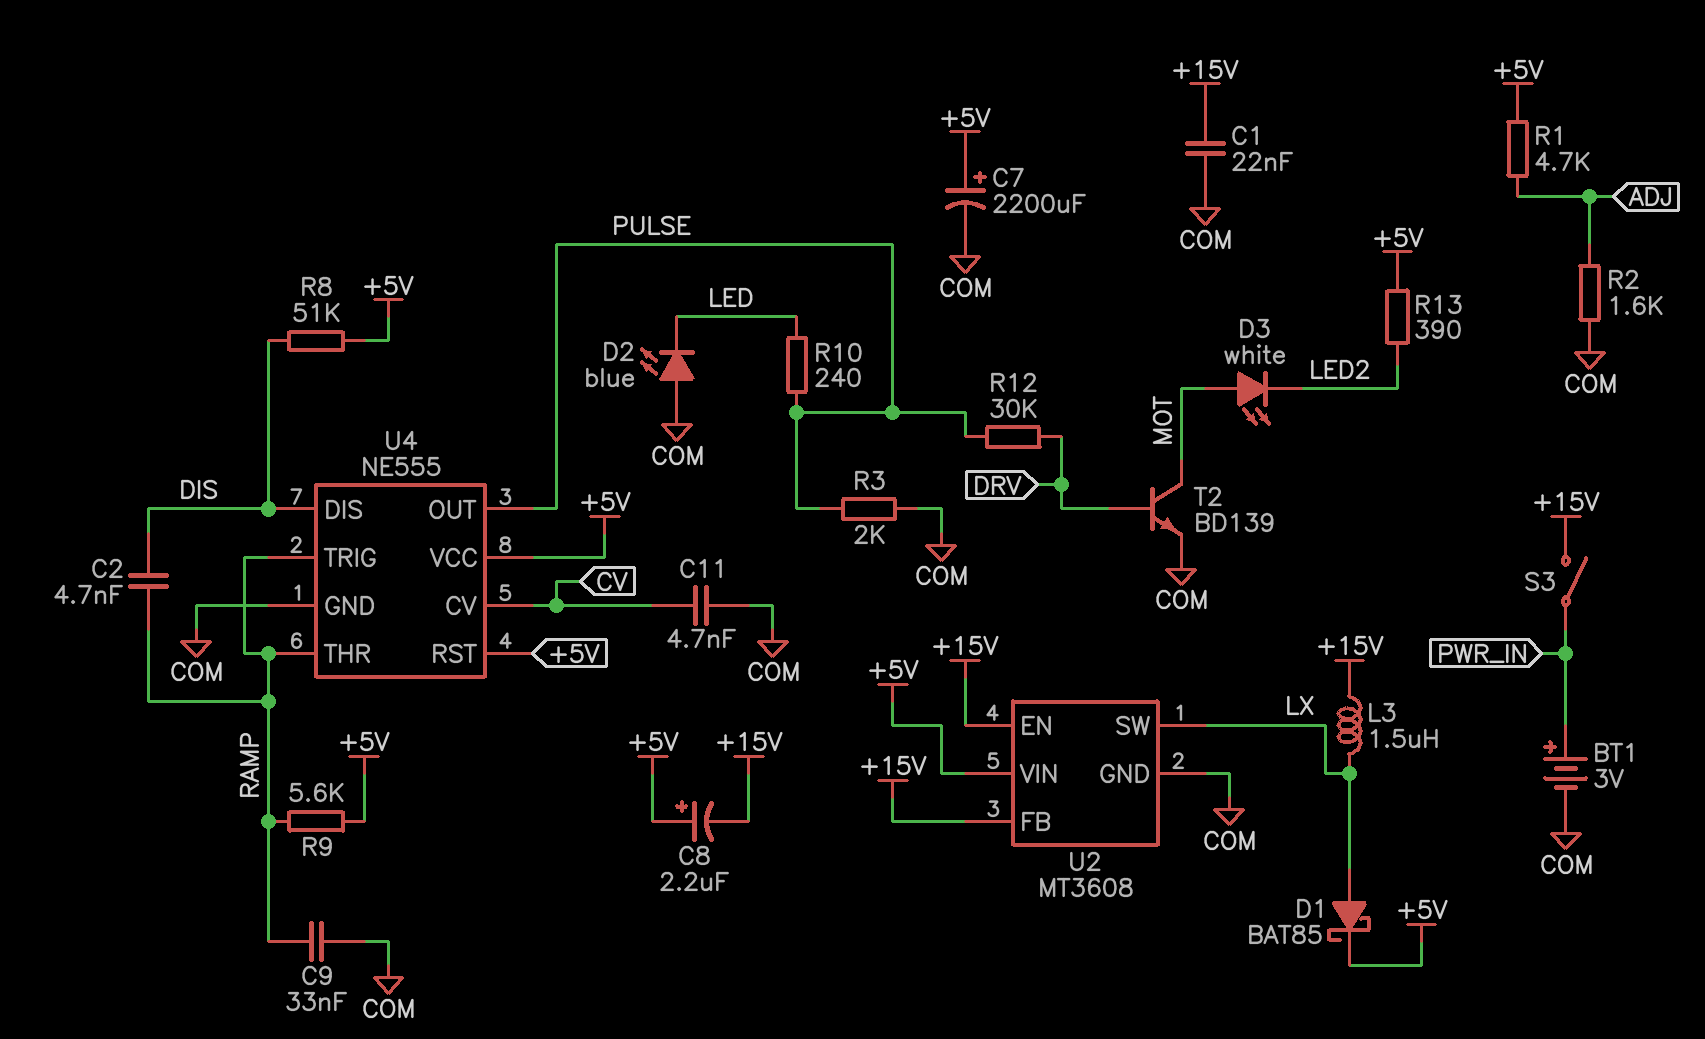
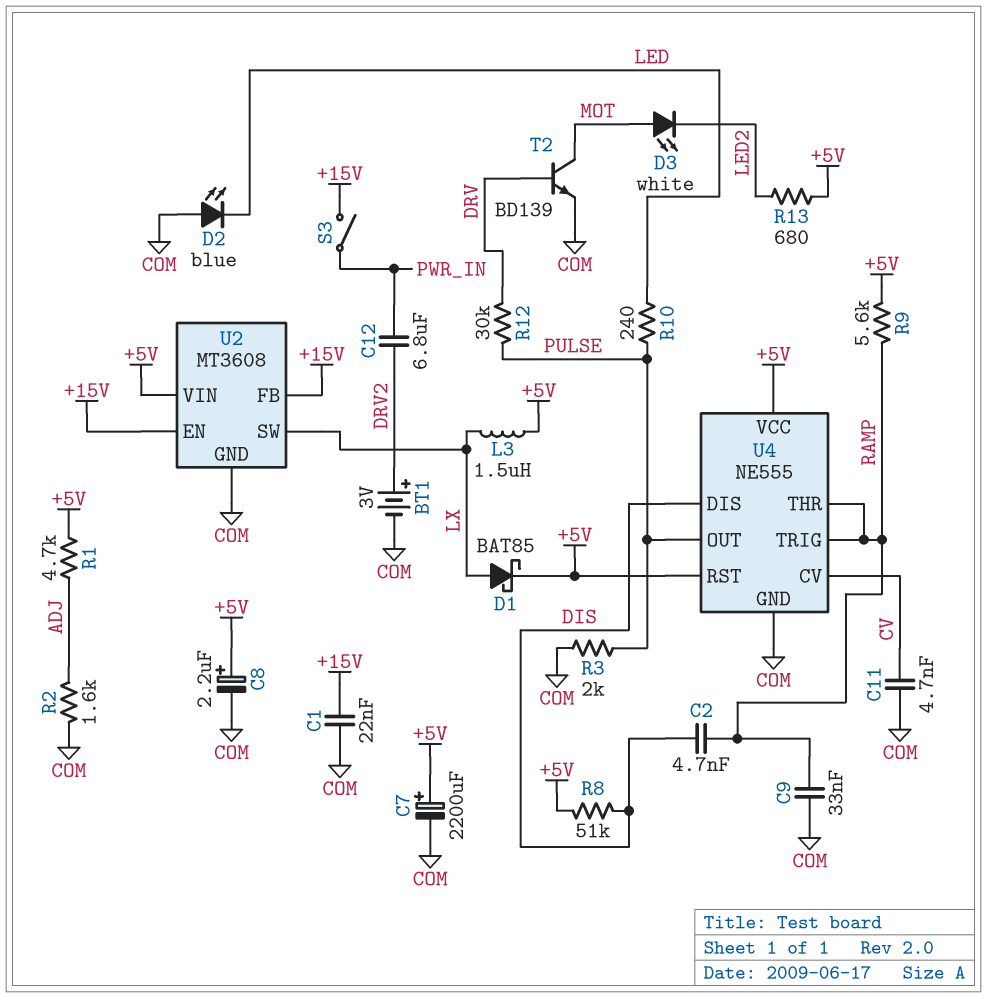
BT1: 3V (plus PWR_IN, minus COM) -> 3V (plus DRV2, minus COM)
C8: 2.2uF (plus +5V, minus +15V) -> 2.2uF (plus +5V, minus COM)
C12: none -> 6.8uF (DRV2, PWR_IN)
L3: 1.5uH (+15V, LX) -> 1.5uH (+5V, LX)
R13: 390 (+5V, LED2) -> 680 (+5V, LED2)

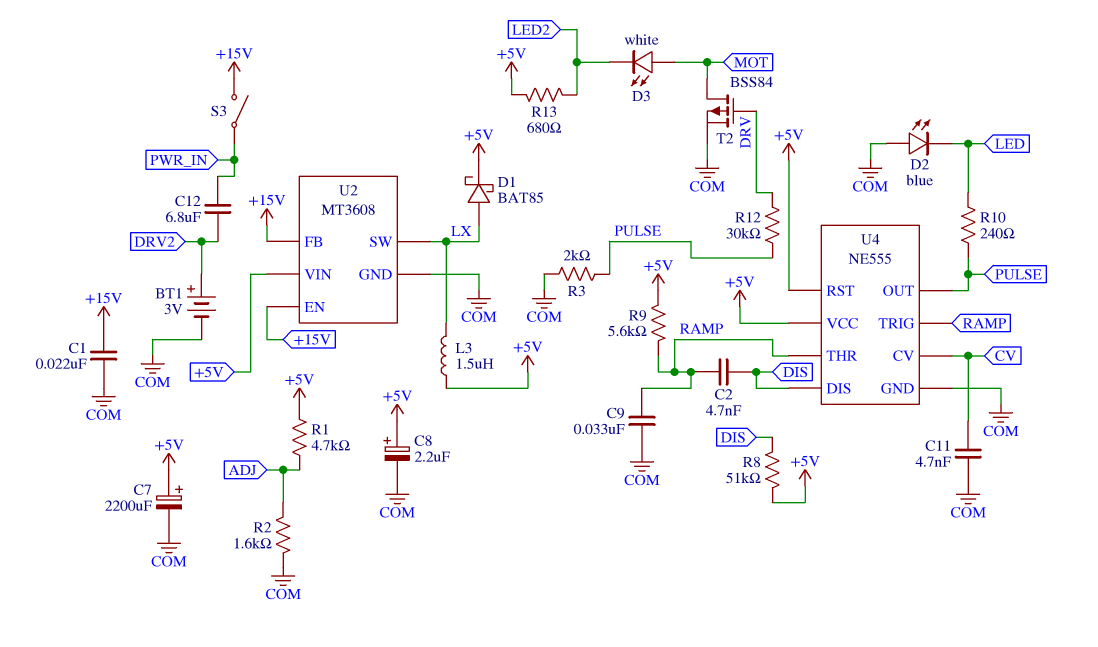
T2: NPN BD139 (B DRV, C MOT, E COM) -> PMOS BSS84 (G DRV, D MOT, S COM)

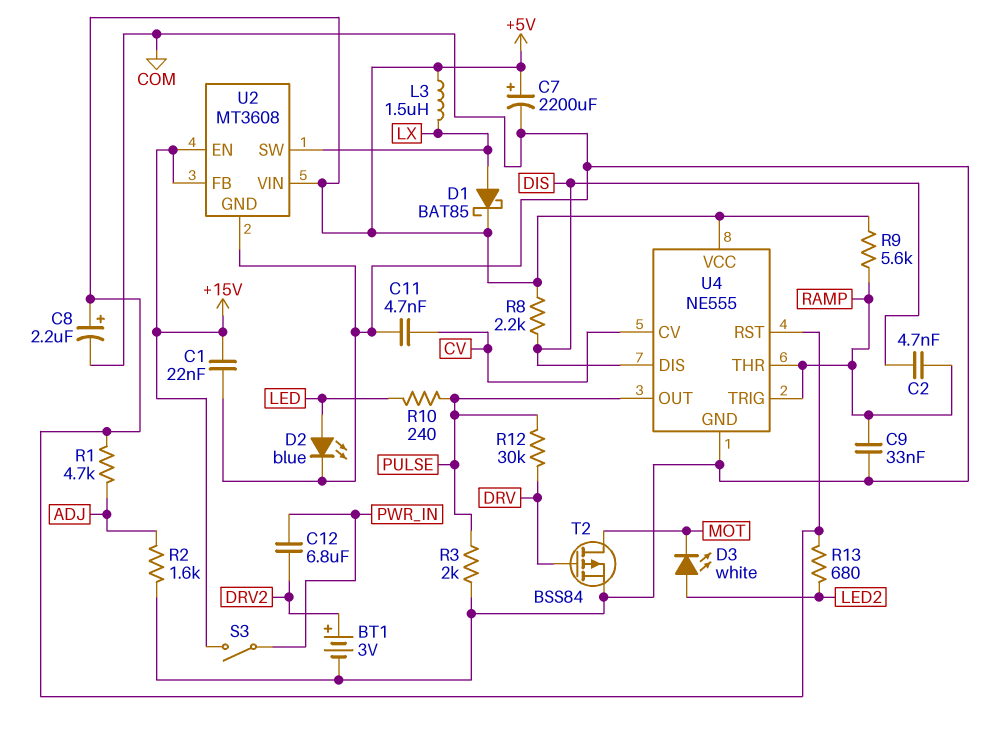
D2: LED blue (A COM, K LED) -> LED blue (A LED, K COM)
D3: LED white (A MOT, K LED2) -> LED white (A LED2, K MOT)
R8: 51k (+5V, DIS) -> 2.2k (+5V, DIS)

